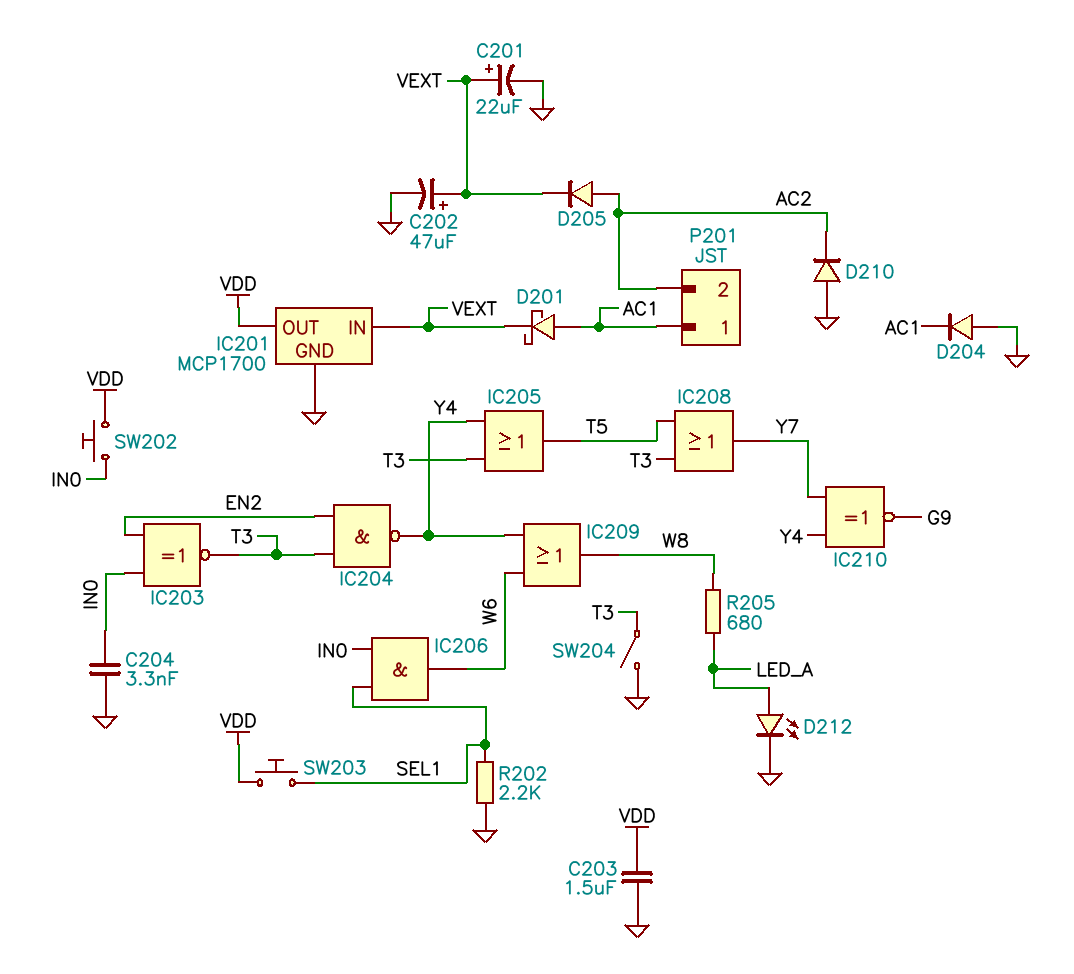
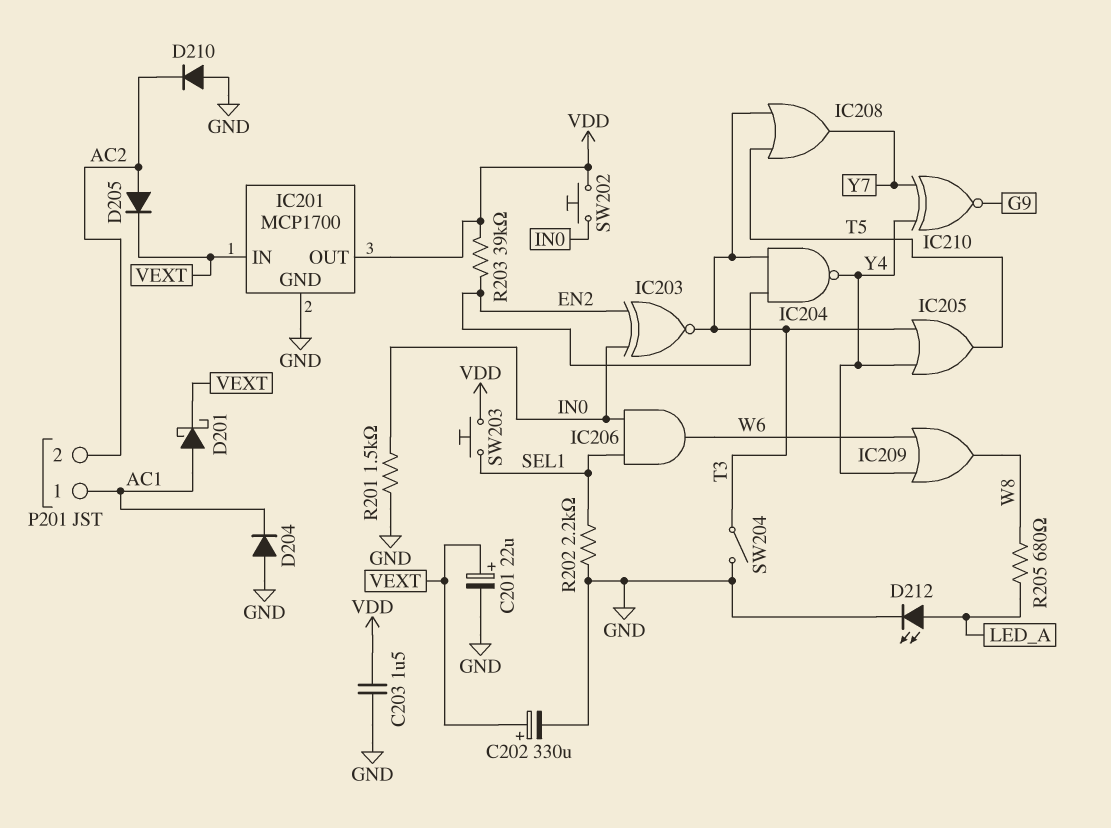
C202: 47uF (plus VEXT, minus GND) -> 330uF (plus VEXT, minus GND)
C204: 3.3nF (GND, IN0) -> none
R201: none -> 1.5k (GND, IN0)
R203: none -> 39k (EN2, VDD)

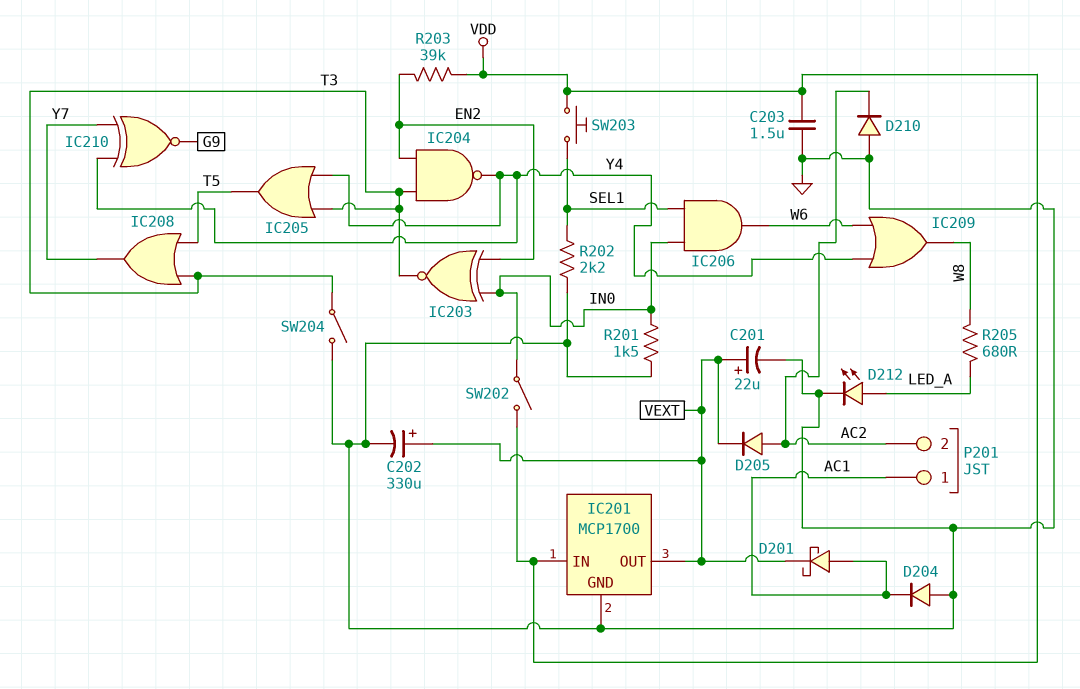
IC201 pin IN: VEXT -> VDD
IC201 pin OUT: VDD -> VEXT
SW202: button (IN0, VDD) -> switch (IN0, VDD)

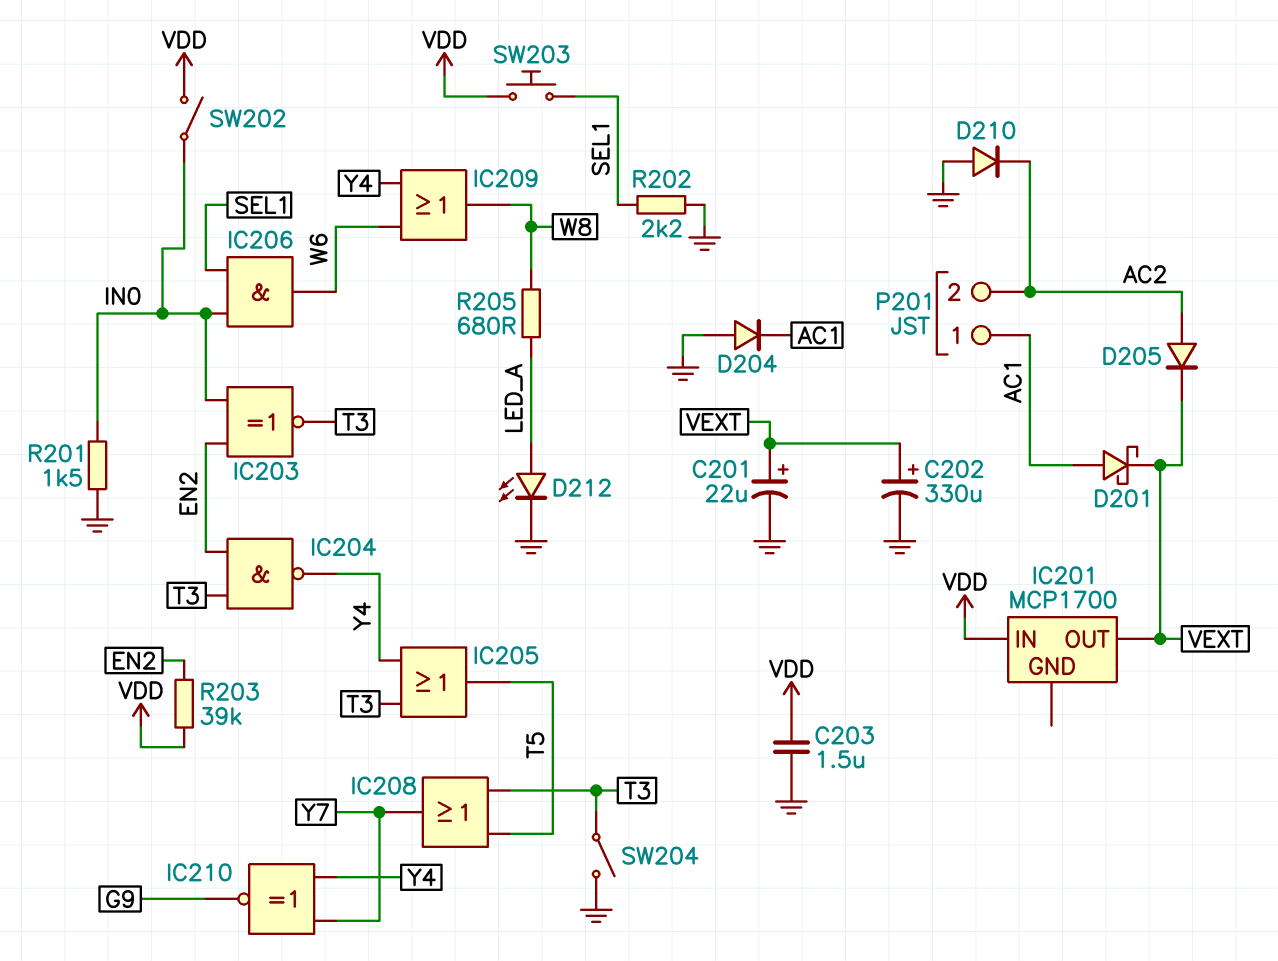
IC201 pin GND: GND -> none

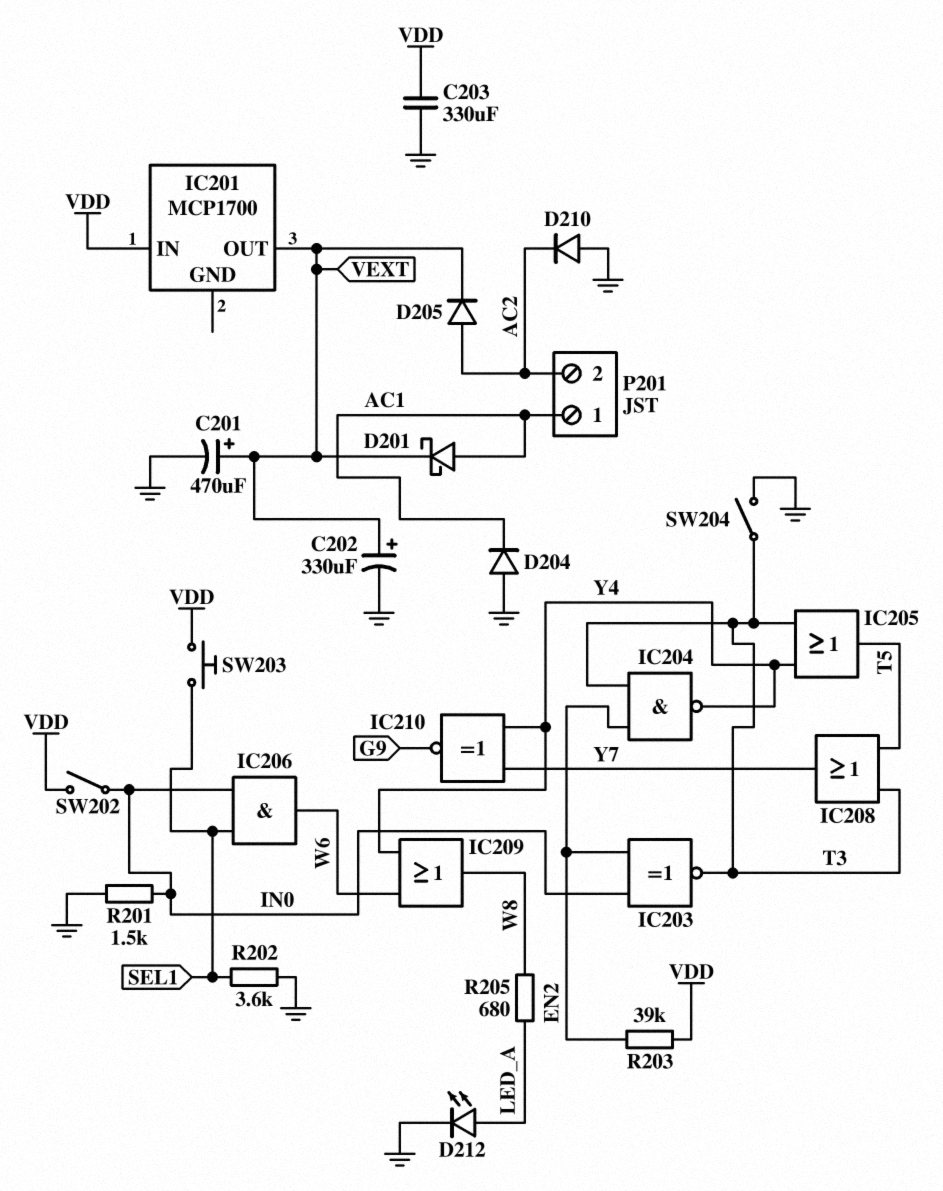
C201: 22uF (plus VEXT, minus GND) -> 470uF (plus VEXT, minus GND)
C203: 1.5uF (GND, VDD) -> 330uF (GND, VDD)
R202: 2.2k (GND, SEL1) -> 3.6k (GND, SEL1)

